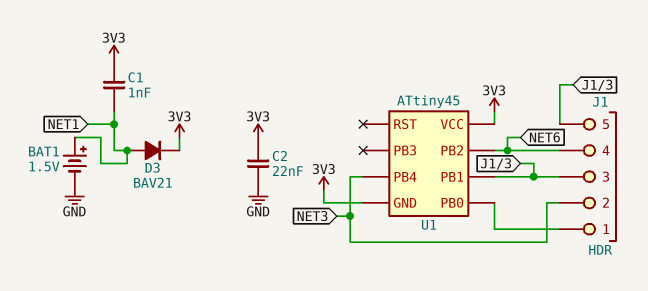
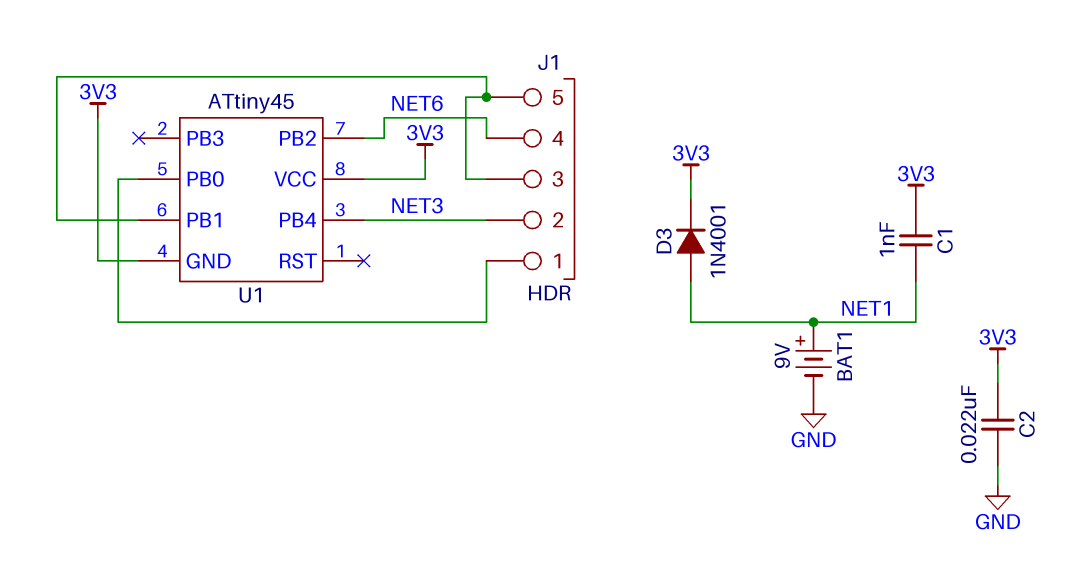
BAT1: 1.5V (plus NET1, minus GND) -> 9V (plus NET1, minus GND)
D3: diode BAV21 (A NET1, K 3V3) -> diode 1N4001 (A NET1, K 3V3)

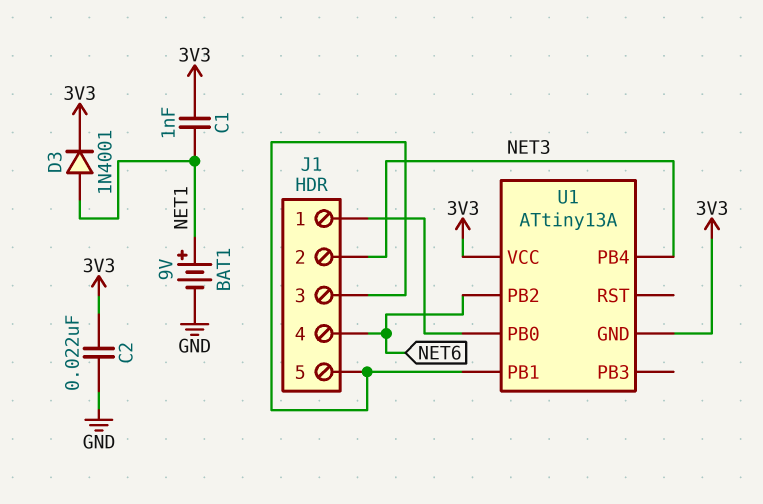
U1: ATtiny45 -> ATtiny13A

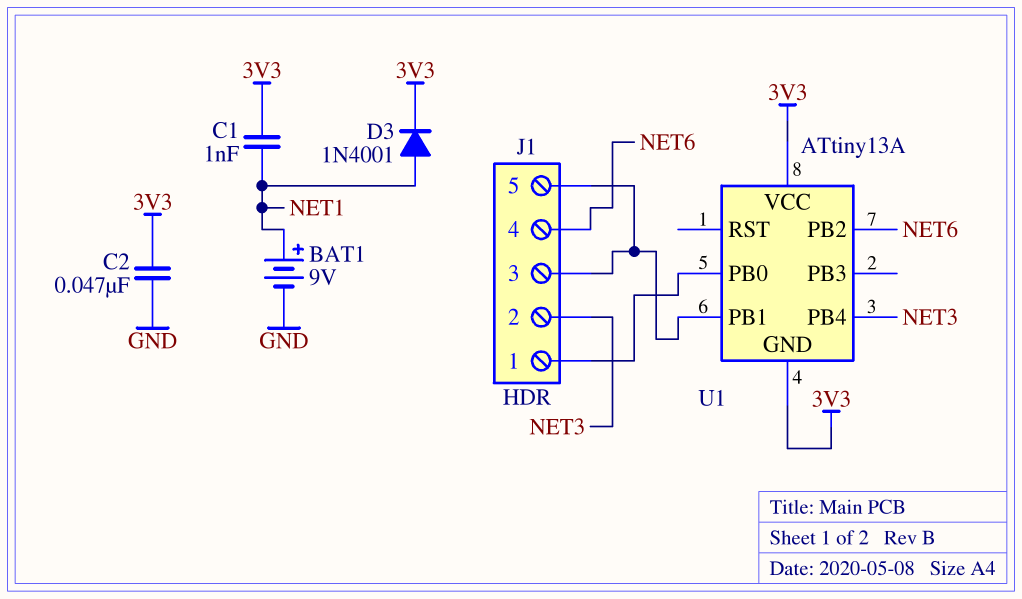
C2: 22nF (3V3, GND) -> 47nF (3V3, GND)

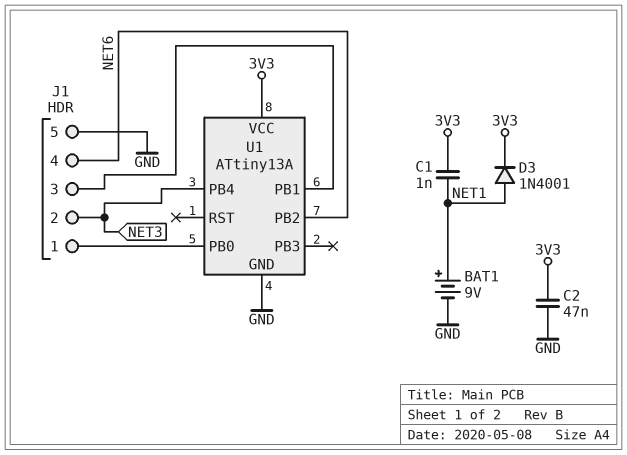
J1 pin 5: J1/3 -> GND
U1 pin GND: 3V3 -> GND

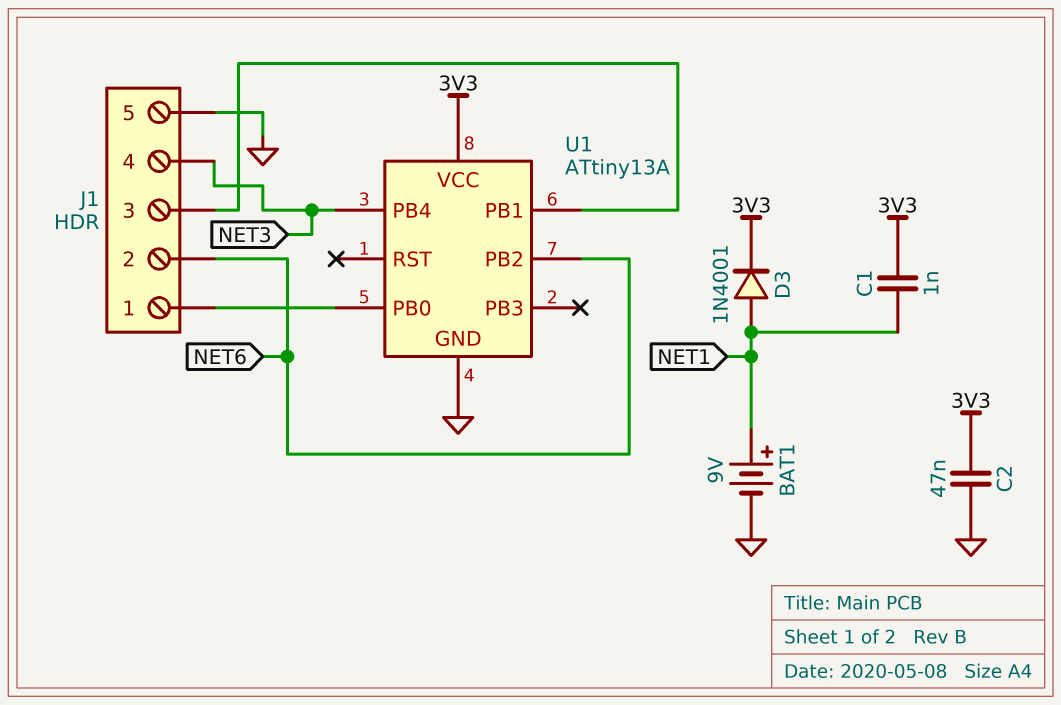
J1 pin 2: NET3 -> NET6
J1 pin 4: NET6 -> NET3

